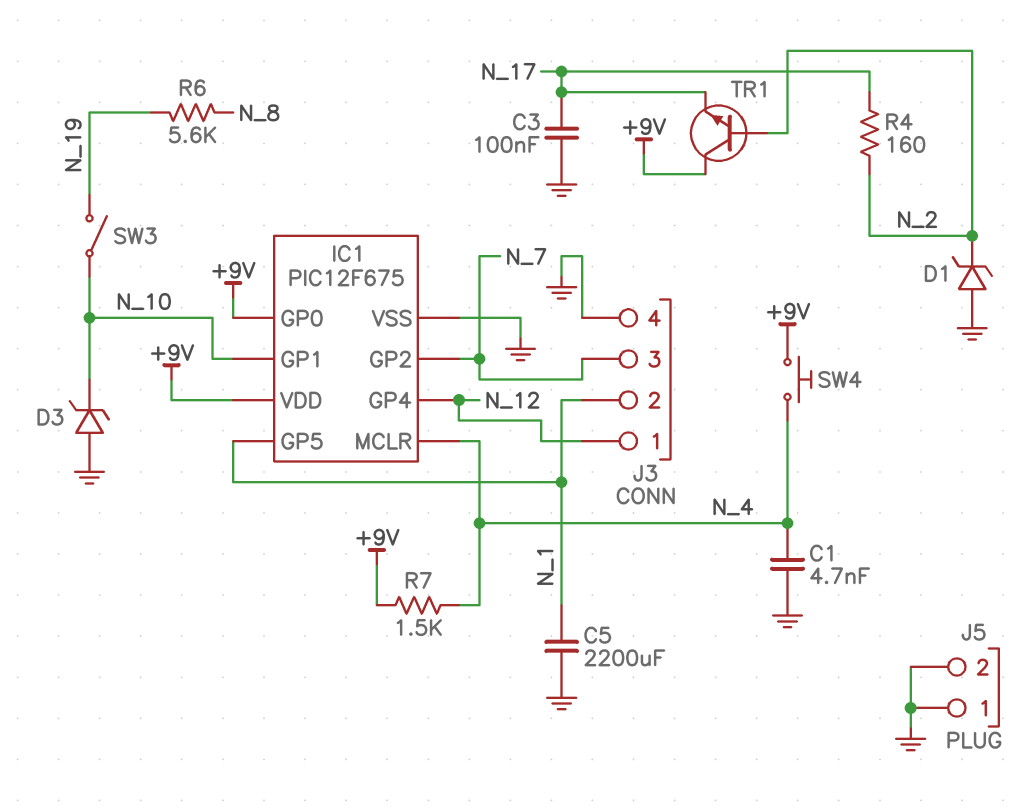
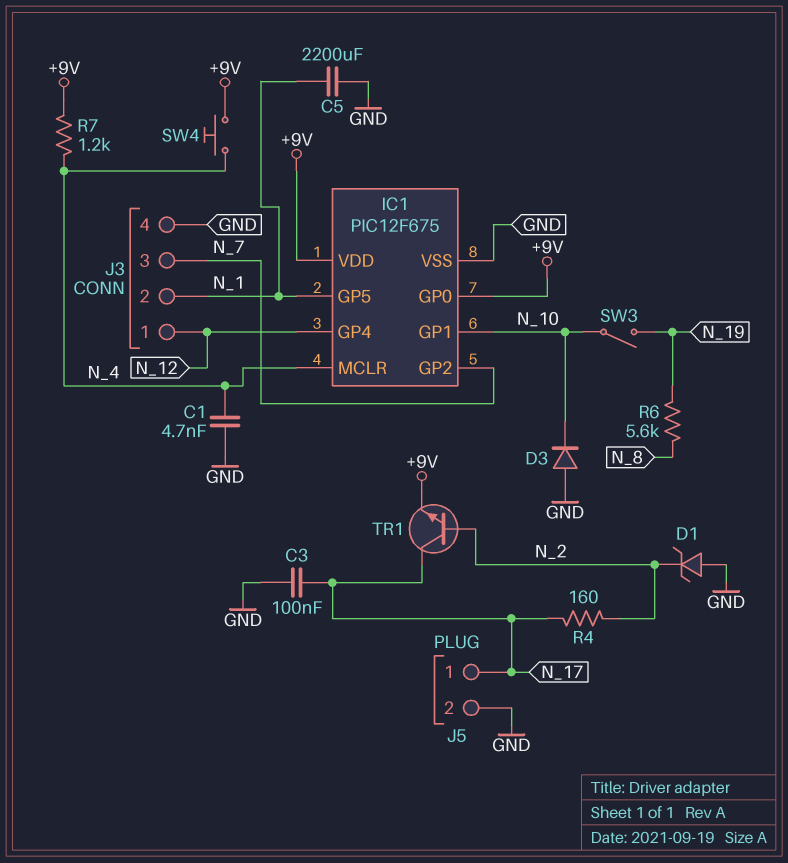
D3: zener (A GND, K N_10) -> diode (A GND, K N_10)
J5 pin 1: GND -> N_17
R7: 1.5k (+9V, N_4) -> 1.2k (+9V, N_4)
TR1: NPN (B N_2, C +9V, E N_17) -> NPN (B N_2, C N_17, E +9V)

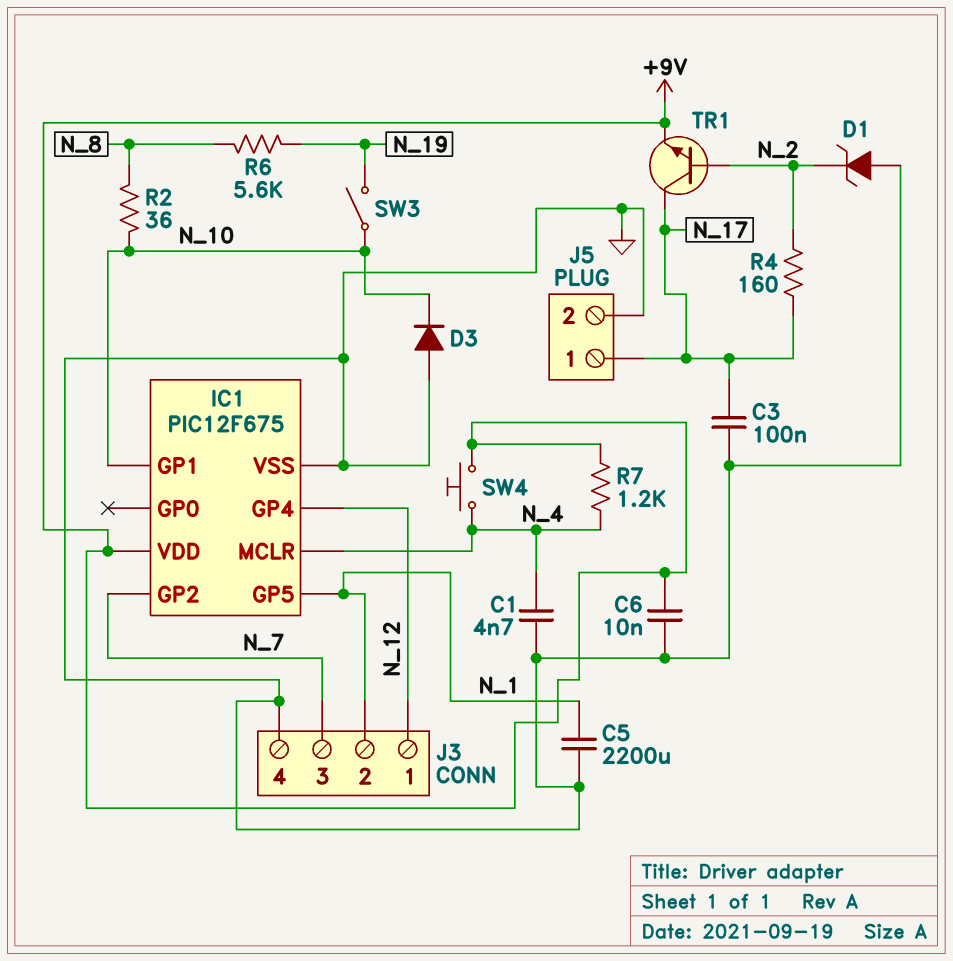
C6: none -> 10nF (+9V, GND)
IC1 pin GP0: +9V -> none
R2: none -> 36 (N_8, N_10)

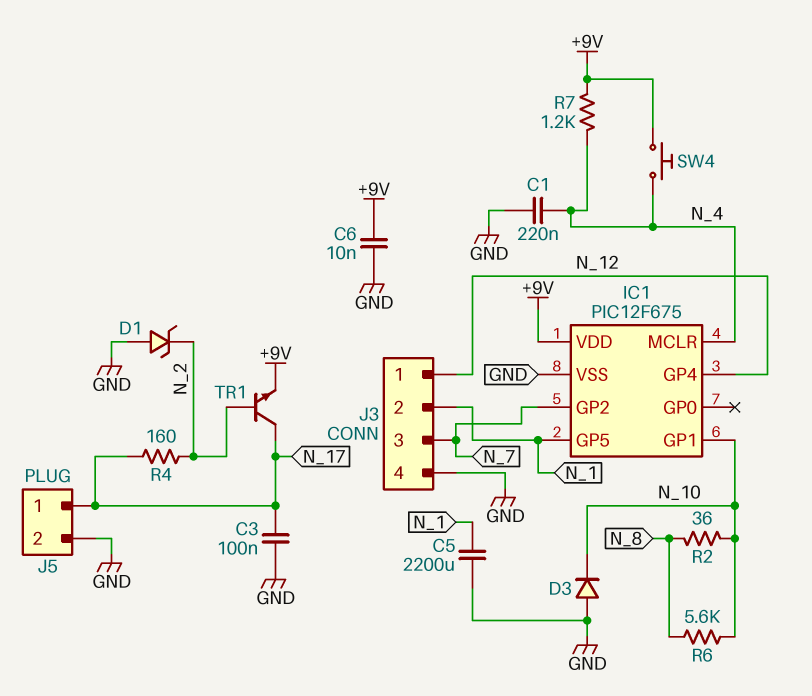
C1: 4.7nF (GND, N_4) -> 220nF (GND, N_4)
R6: 5.6k (N_8, N_19) -> 5.6k (N_8, N_10)
SW3: switch (N_10, N_19) -> none

